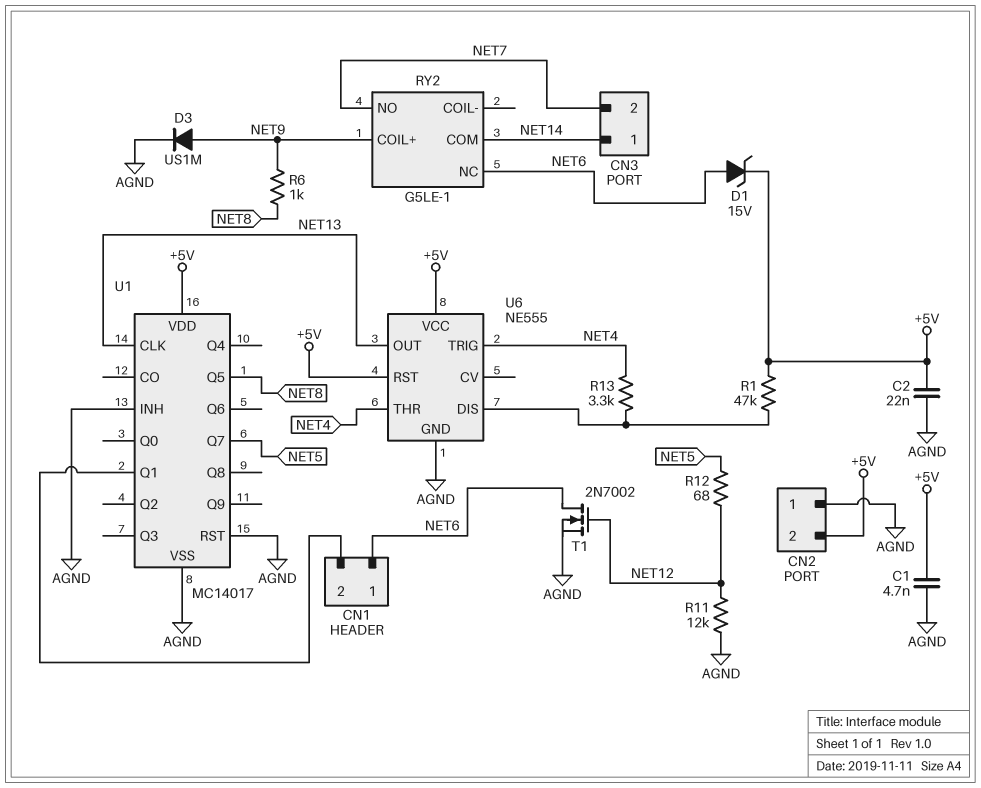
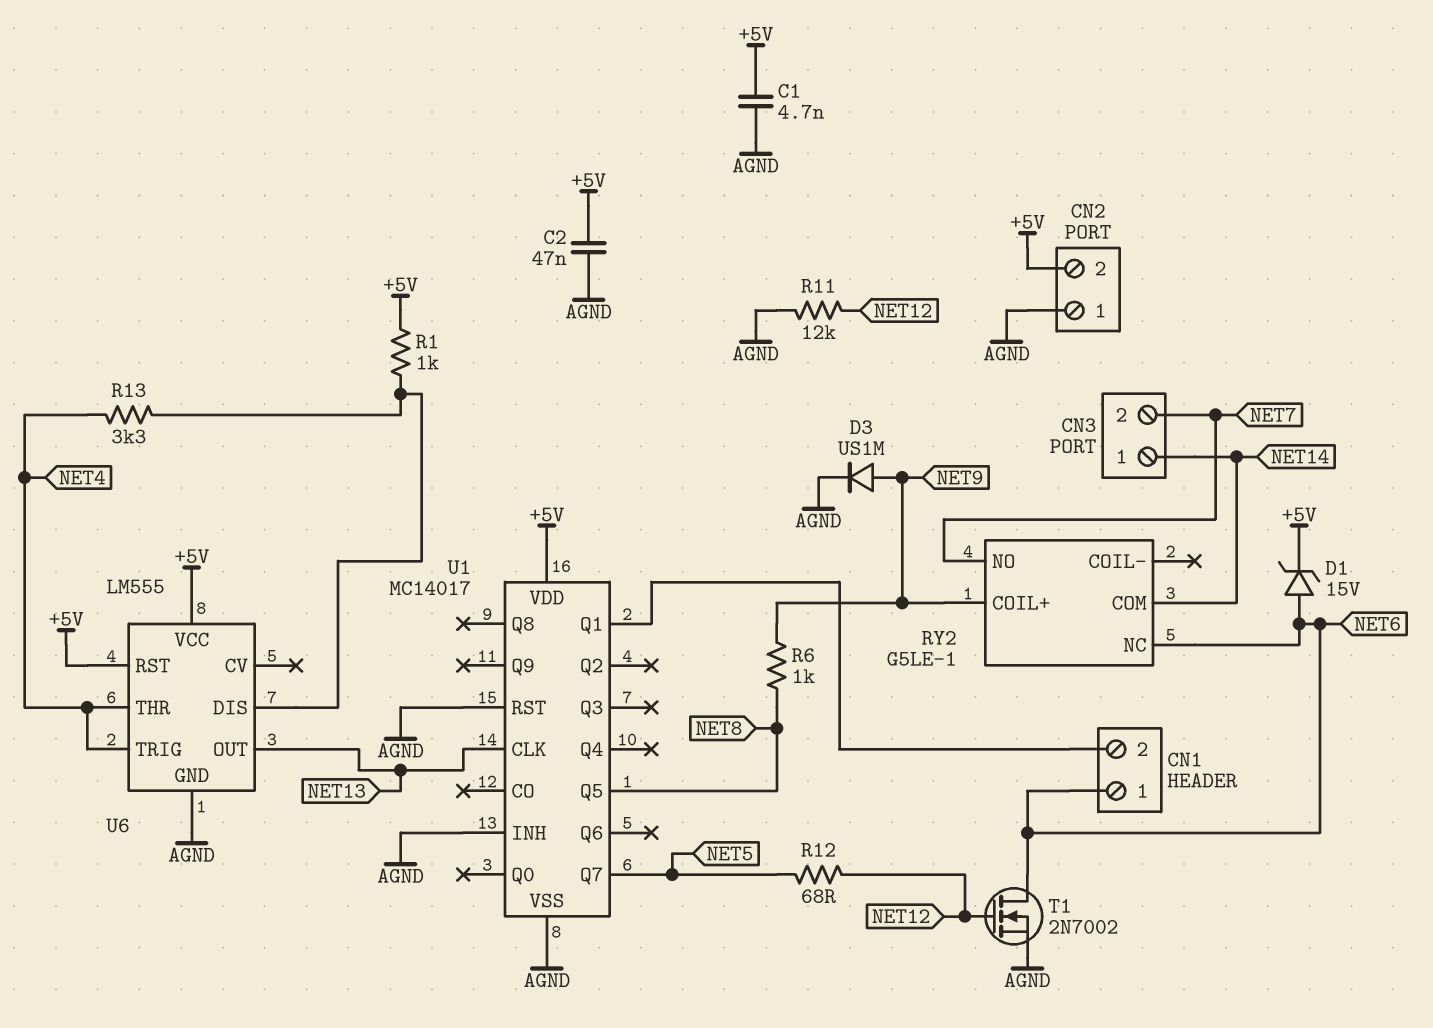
C2: 22nF (+5V, AGND) -> 47nF (+5V, AGND)
R1: 47k (+5V, U6/DIS) -> 1k (+5V, U6/DIS)
U6: NE555 -> LM555

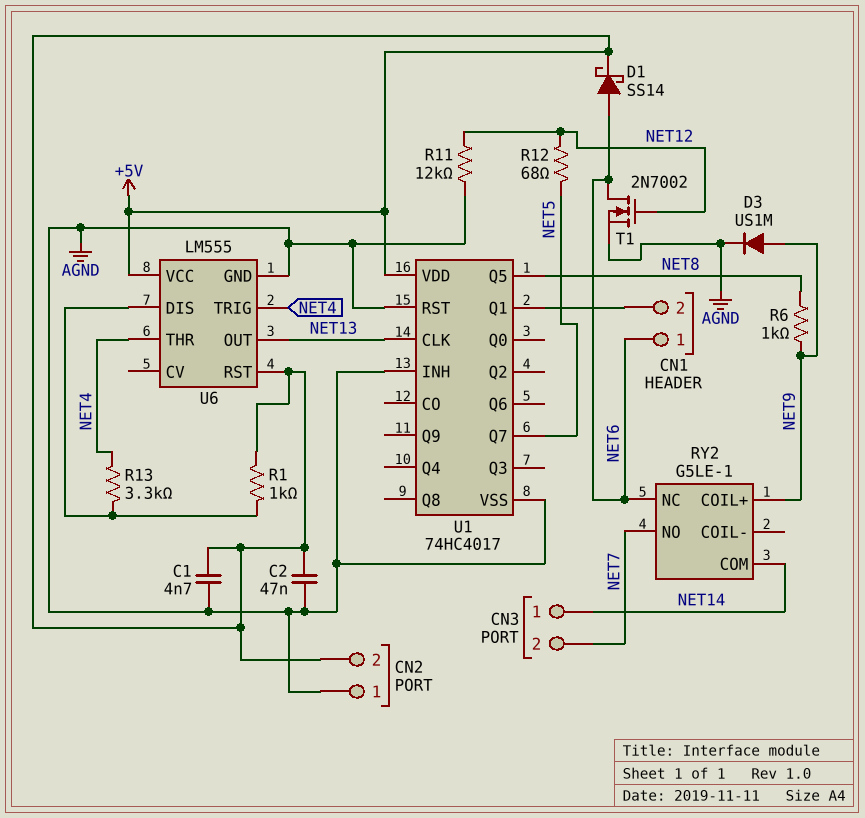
D1: zener 15V (A NET6, K +5V) -> schottky SS14 (A NET6, K +5V)
U1: MC14017 -> 74HC4017

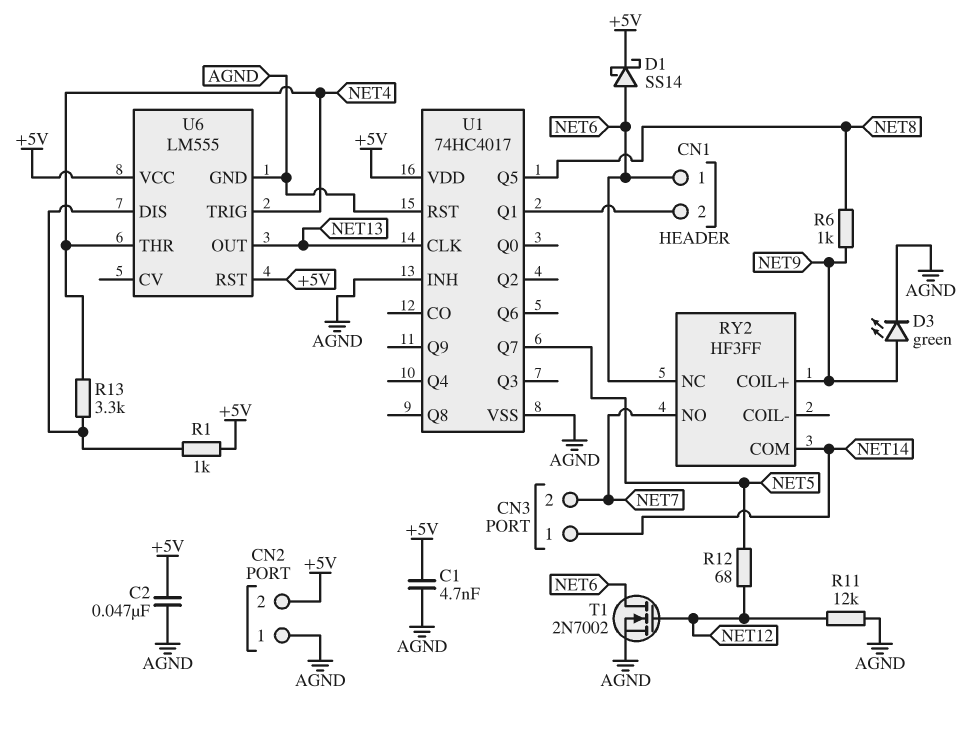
D3: diode US1M (A NET9, K AGND) -> LED green (A NET9, K AGND)
RY2: G5LE-1 -> HF3FF

